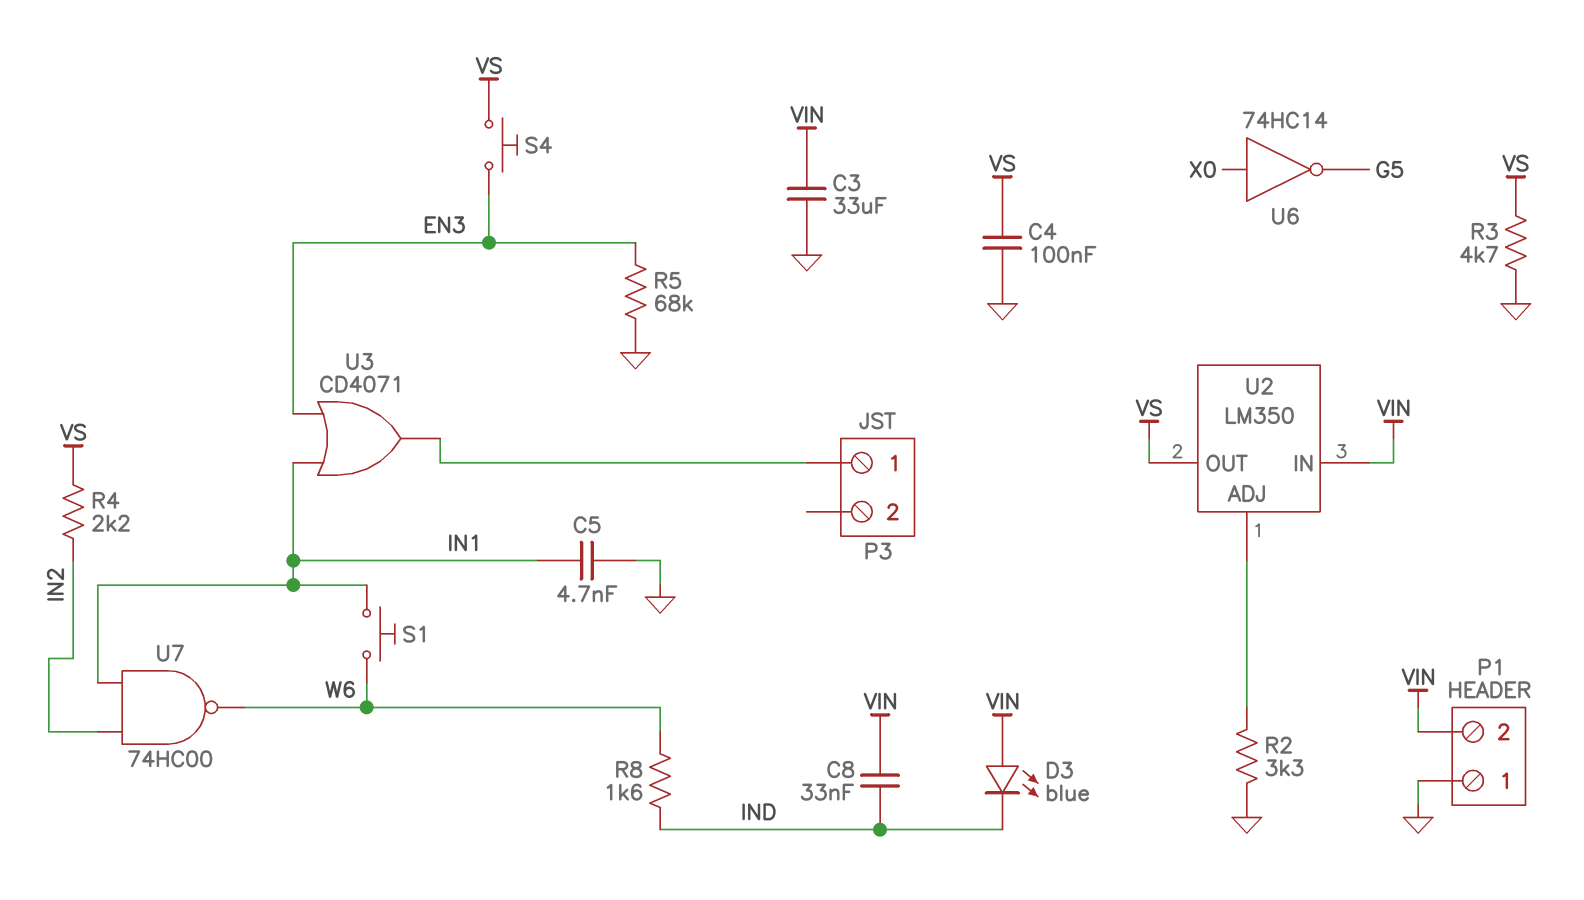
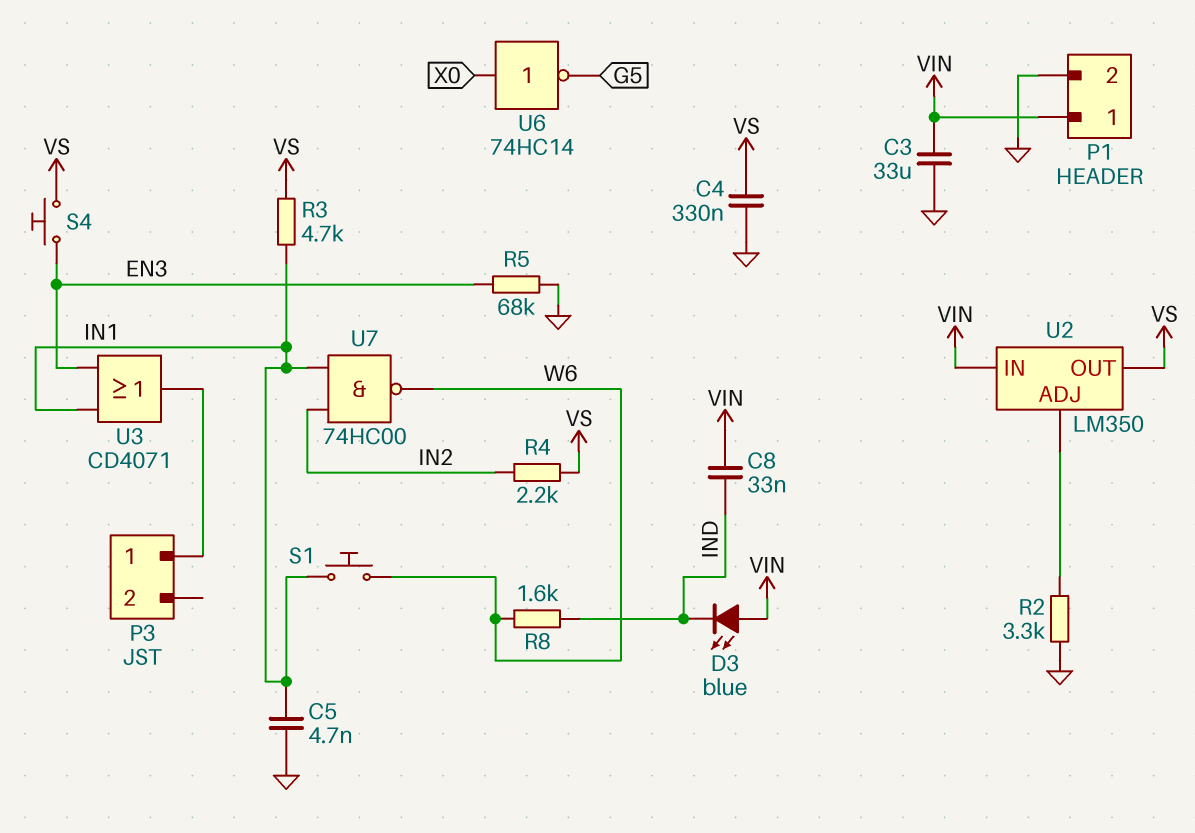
C4: 100nF (GND, VS) -> 330nF (GND, VS)
P1 pin 1: GND -> VIN
P1 pin 2: VIN -> GND
R3: 4.7k (GND, VS) -> 4.7k (IN1, VS)

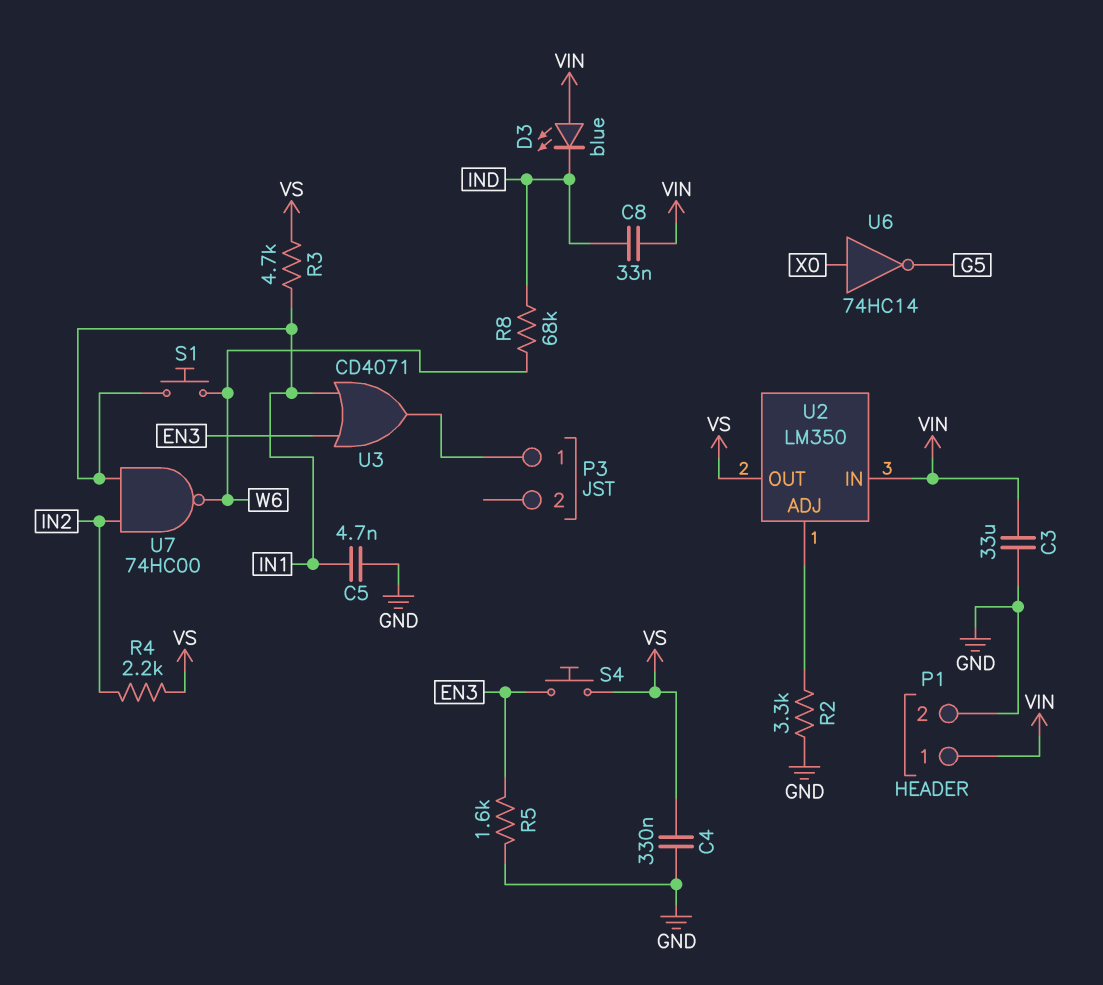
R5: 68k (EN3, GND) -> 1.6k (EN3, GND)
R8: 1.6k (IND, W6) -> 68k (IND, W6)

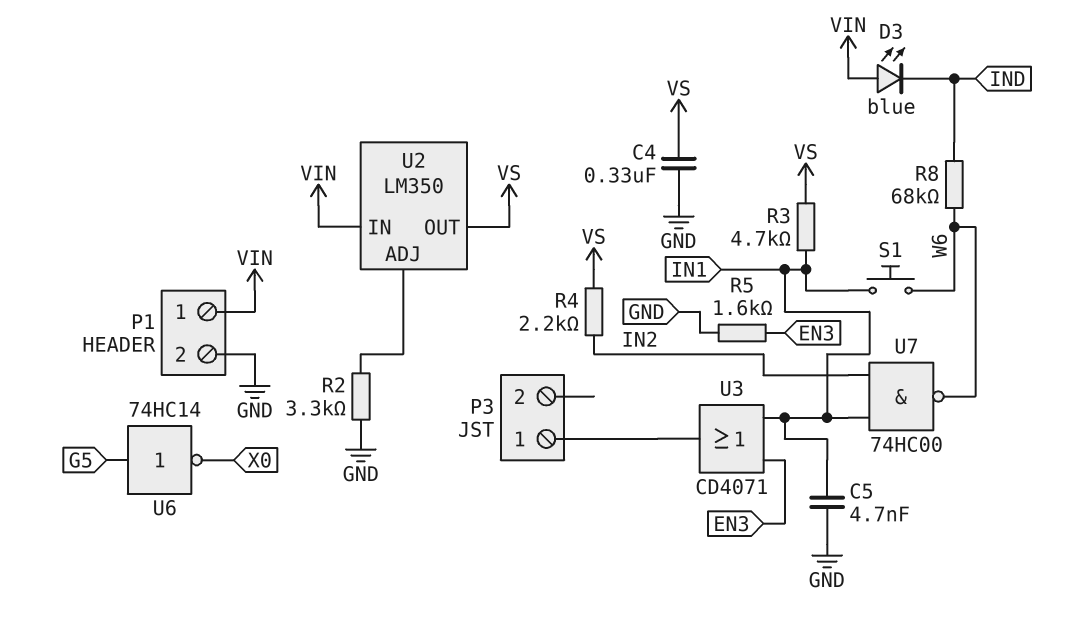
C3: 33uF (GND, VIN) -> none
C8: 33nF (IND, VIN) -> none
S4: button (EN3, VS) -> none
U6: NOT 74HC14 (in X0, out G5) -> NOT 74HC14 (in G5, out X0)

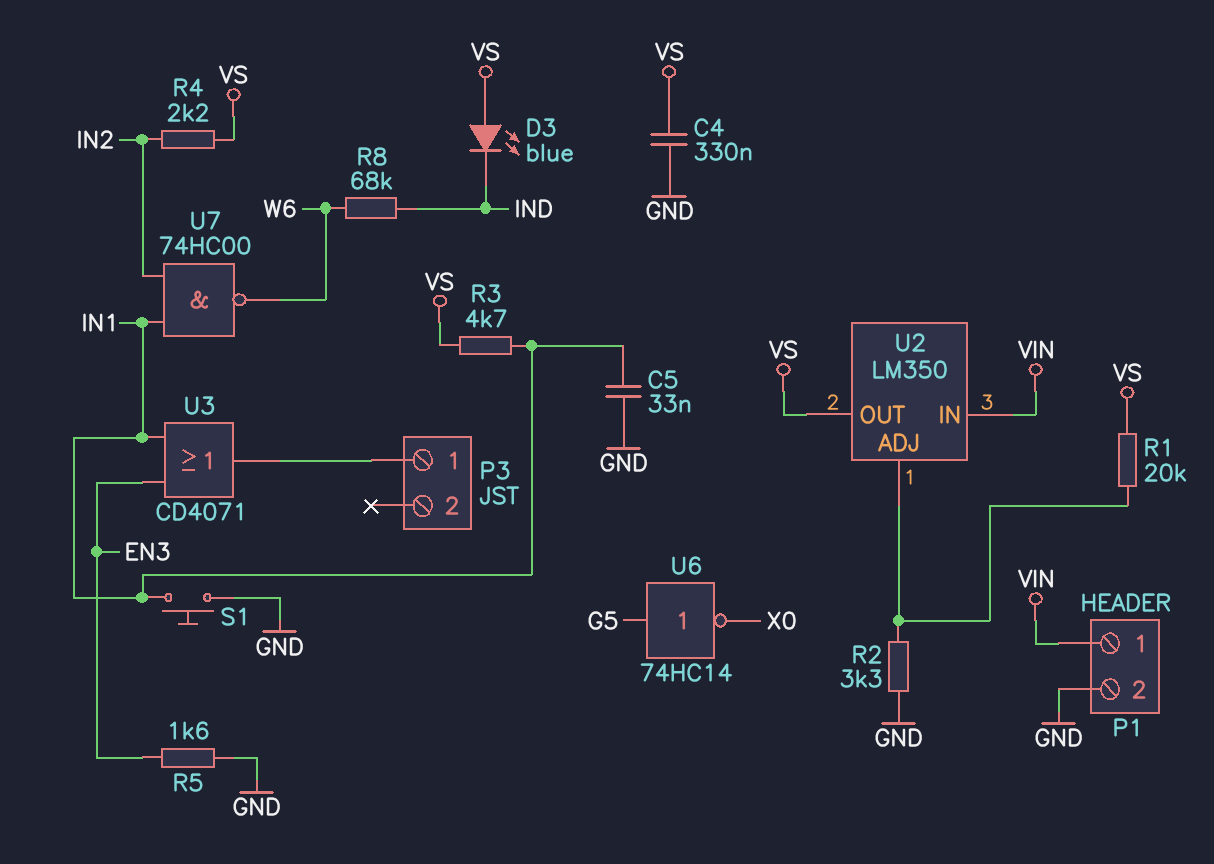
C5: 4.7nF (GND, IN1) -> 33nF (GND, IN1)
D3: LED blue (A VIN, K IND) -> LED blue (A VS, K IND)
R1: none -> 20k (U2/ADJ, VS)
S1: button (IN1, W6) -> button (GND, IN1)

